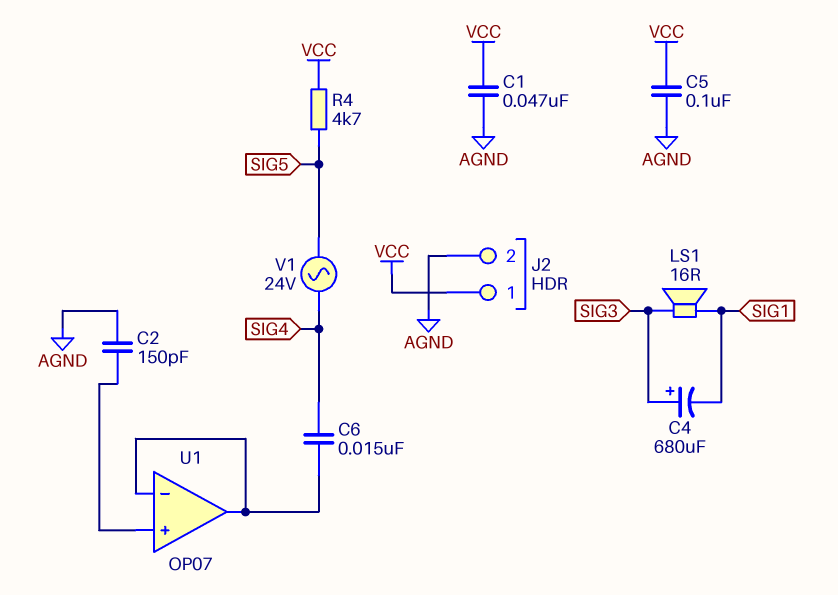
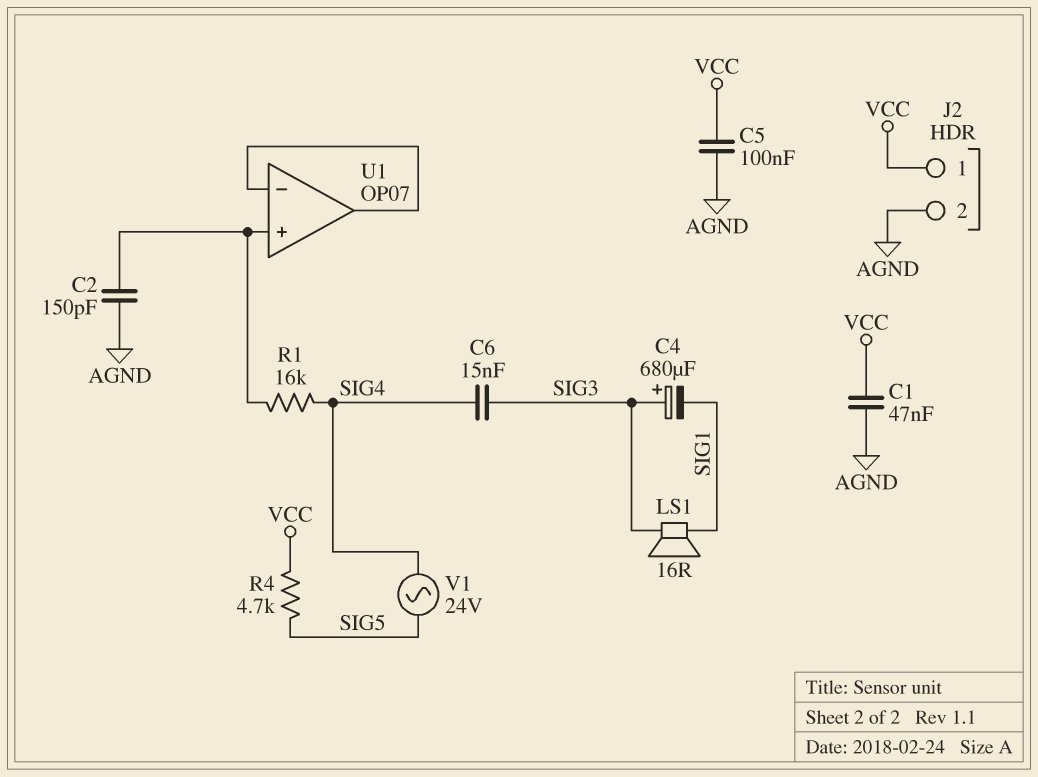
C6: 15nF (SIG4, U1/in-) -> 15nF (SIG3, SIG4)
R1: none -> 16k (SIG4, U1/in+)

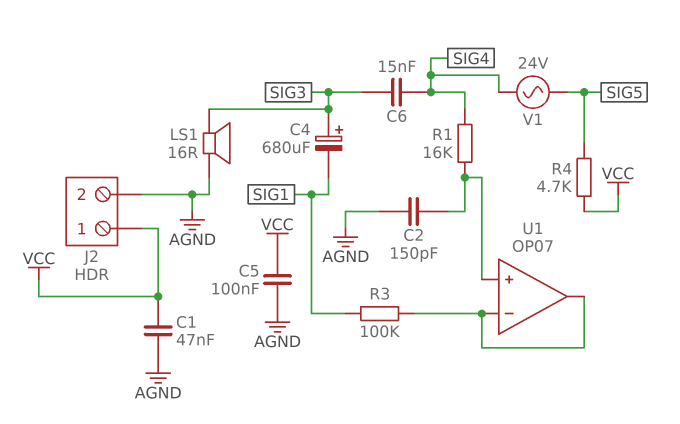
LS1: speaker 16R (SIG1, SIG3) -> speaker 16R (AGND, SIG3)
R3: none -> 100k (SIG1, U1/in-)

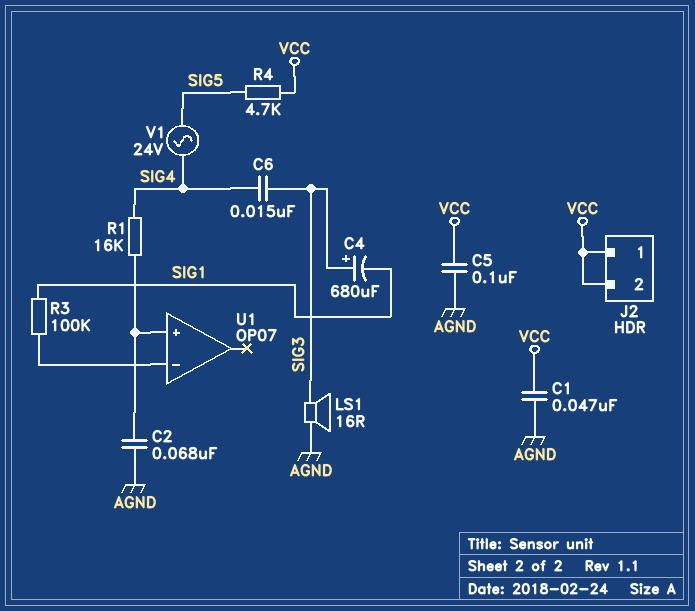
C2: 150pF (AGND, U1/in+) -> 68nF (AGND, U1/in+)
J2 pin 2: AGND -> VCC
U1 pin out: U1/in- -> none

